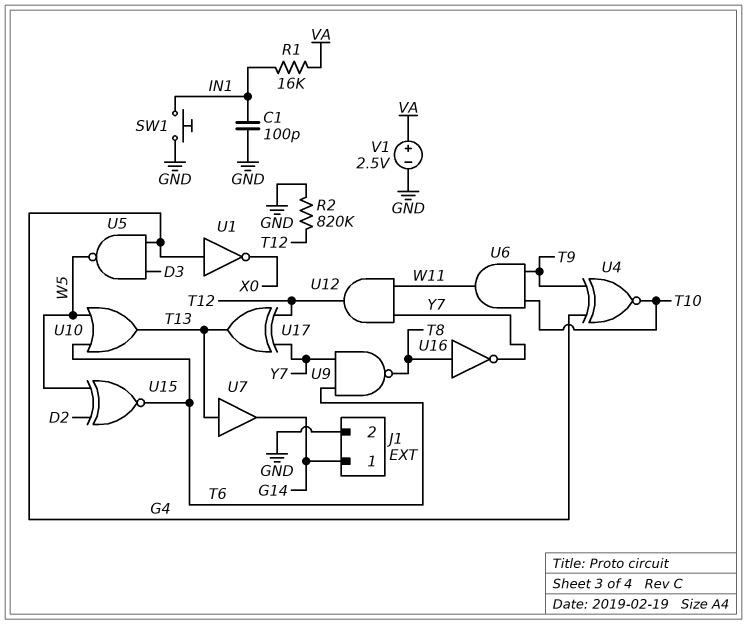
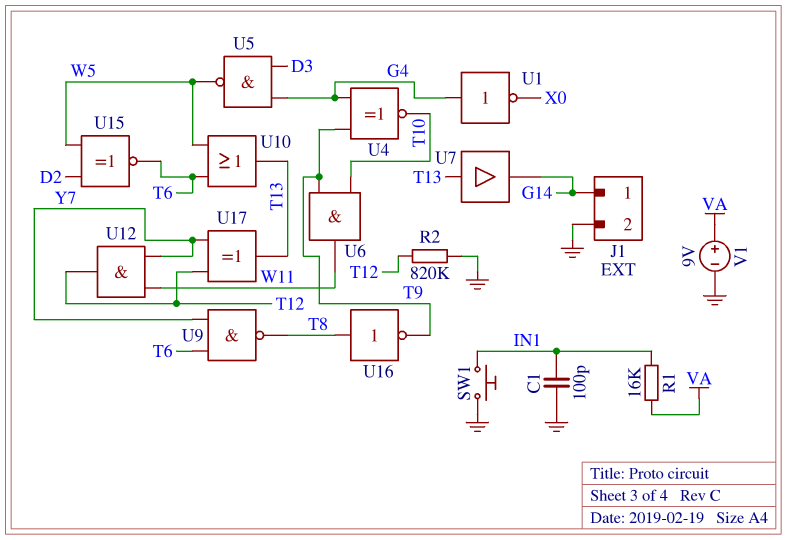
U16: NOT (in T8, out Y7) -> NOT (in T8, out T9)
V1: 2.5V (plus VA, minus GND) -> 9V (plus VA, minus GND)

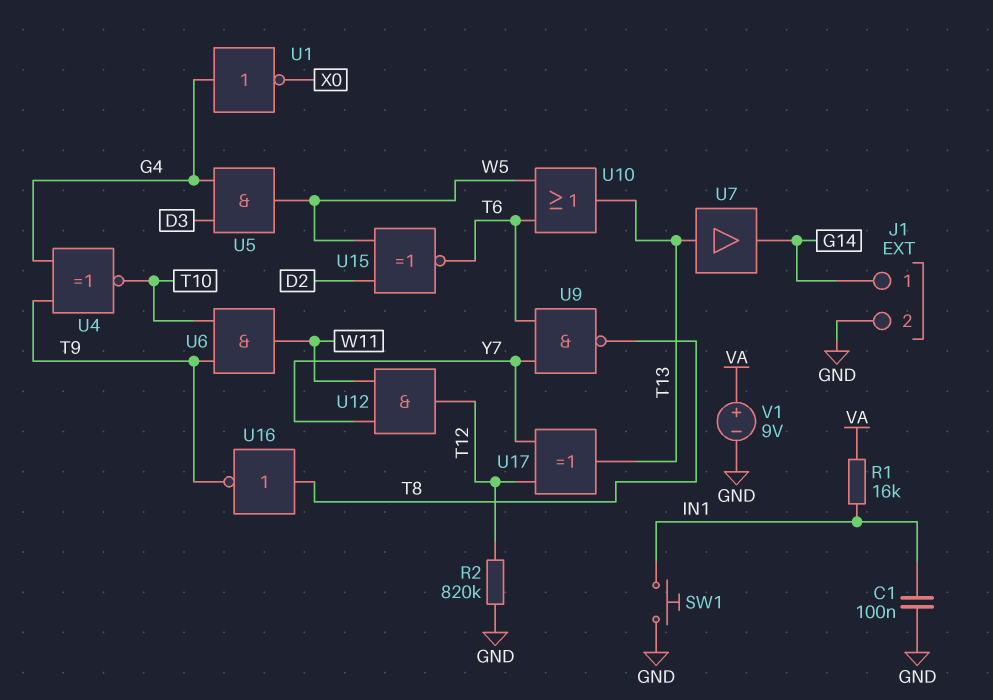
C1: 100pF (GND, IN1) -> 100nF (GND, IN1)
U5: NAND (in D3, in G4, out W5) -> AND (in D3, in G4, out W5)

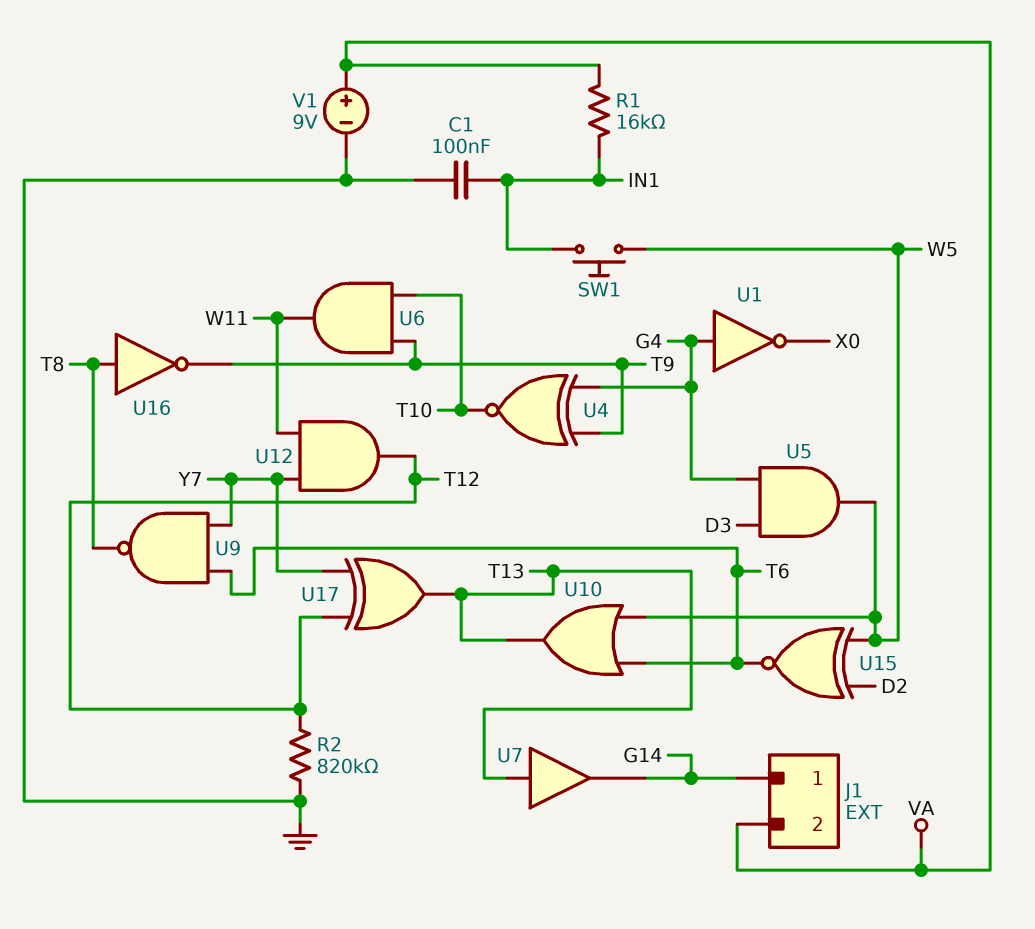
J1 pin 2: GND -> VA
SW1: button (GND, IN1) -> button (IN1, W5)

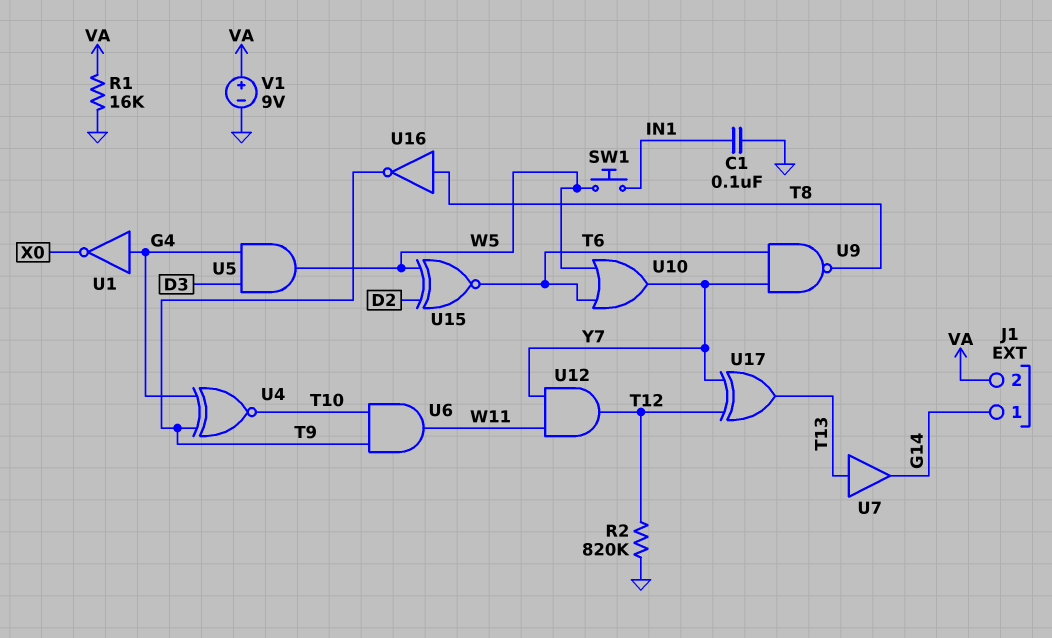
R1: 16k (IN1, VA) -> 16k (GND, VA)
U10: OR (in T6, in W5, out T13) -> OR (in T6, in W5, out Y7)

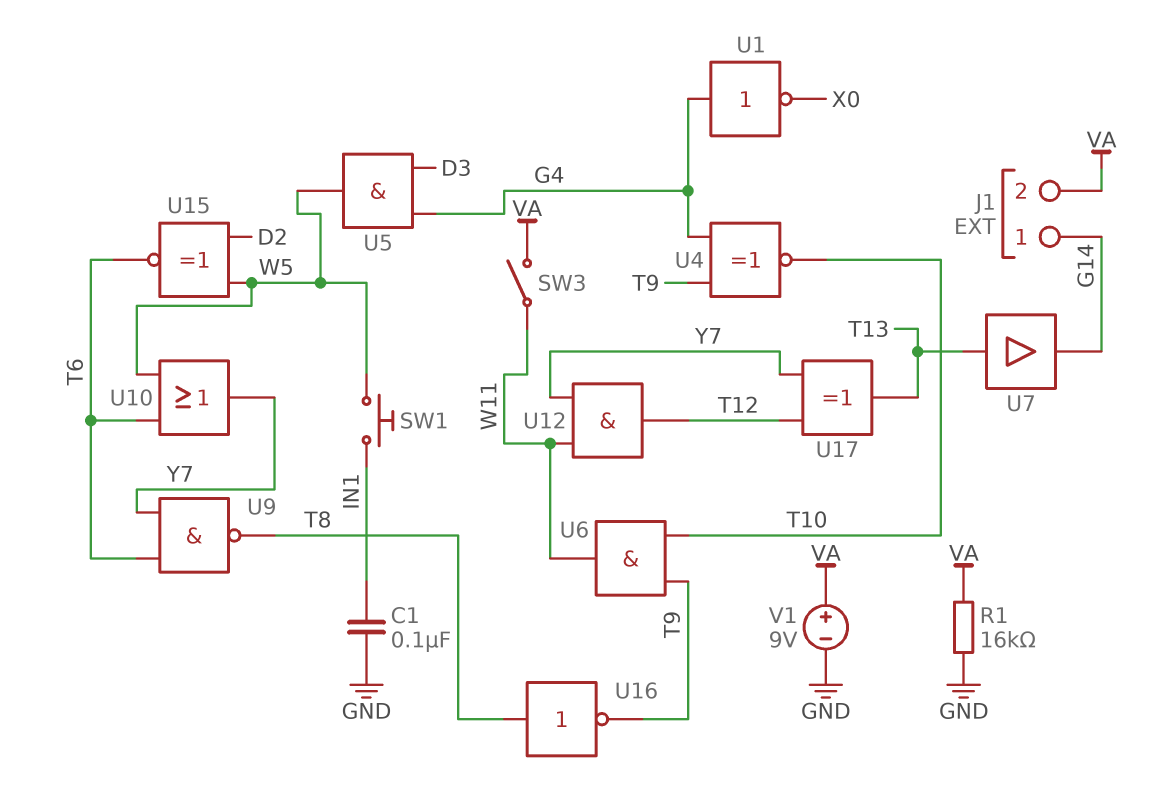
R2: 820k (GND, T12) -> none
SW3: none -> switch (VA, W11)

